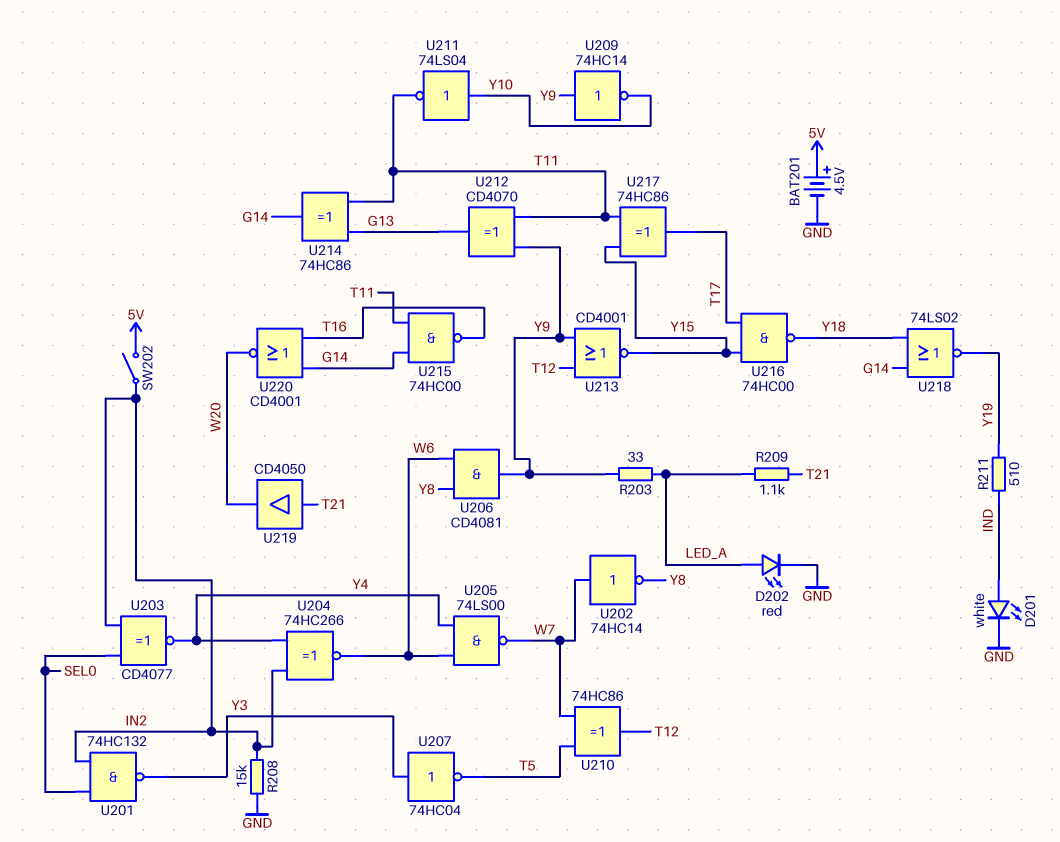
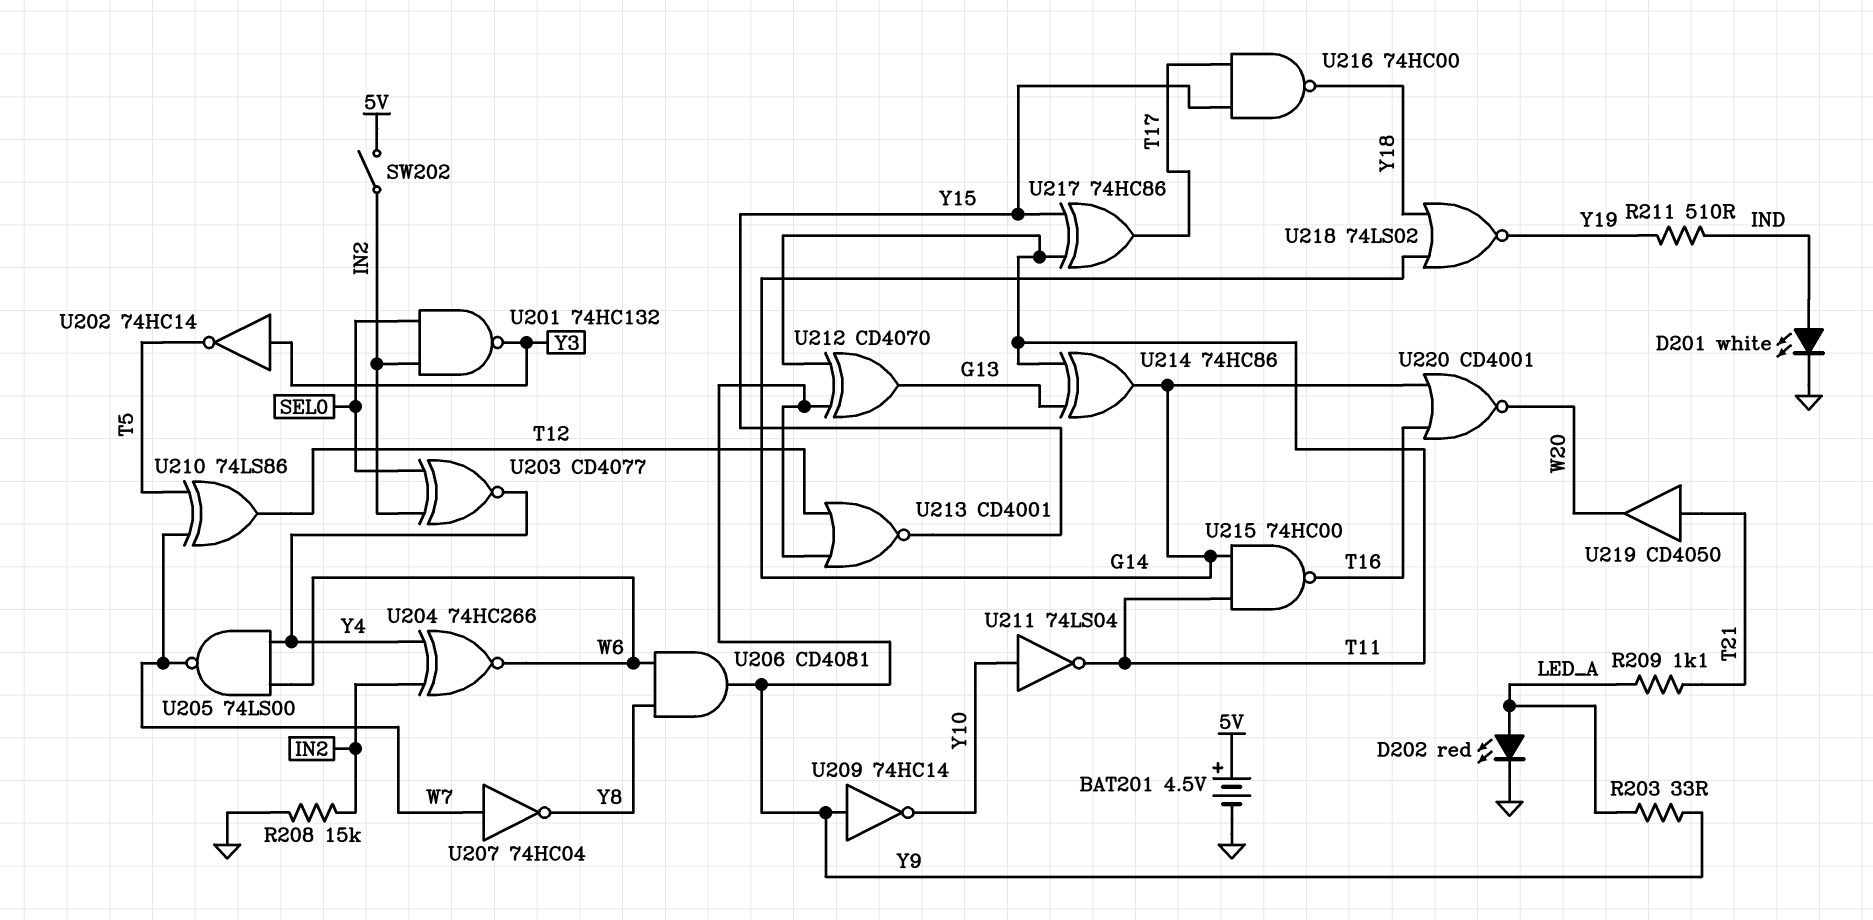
U202: NOT 74HC14 (in W7, out Y8) -> NOT 74HC14 (in Y3, out T5)
U207: NOT 74HC04 (in Y3, out T5) -> NOT 74HC04 (in W7, out Y8)
U210: XOR 74HC86 (in T5, in W7, out T12) -> XOR 74LS86 (in T5, in W7, out T12)

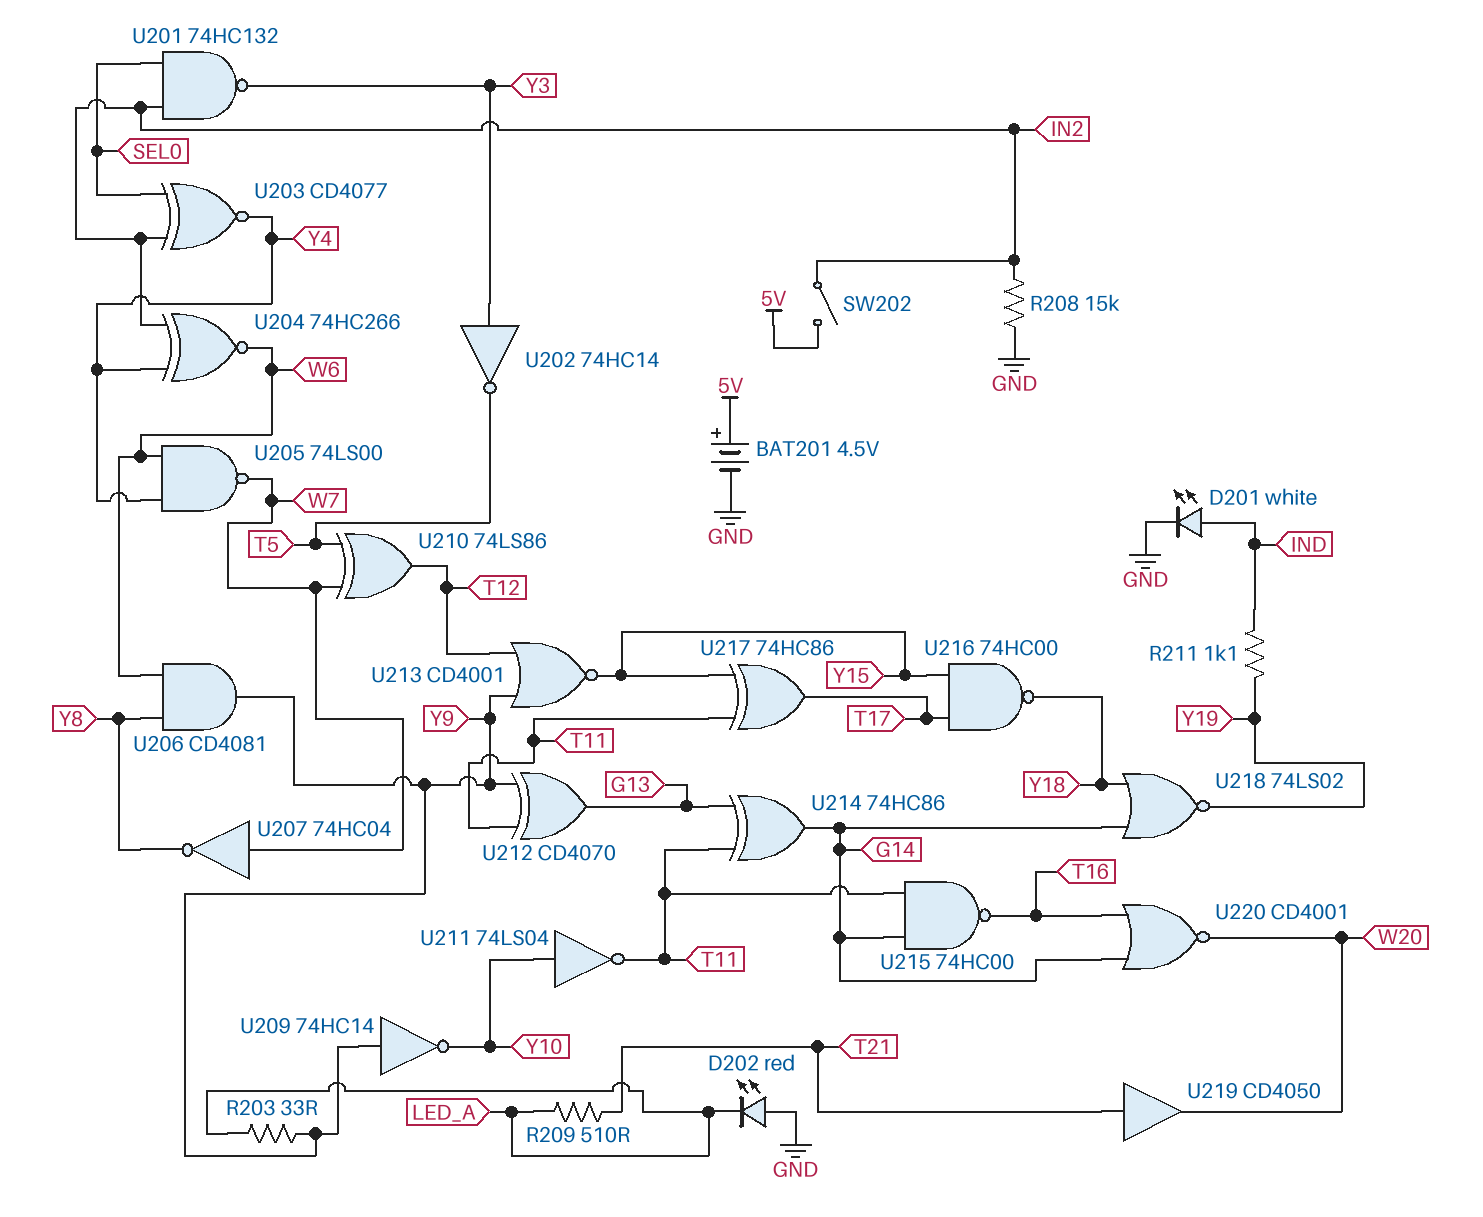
D202: LED red (A LED_A, K GND) -> LED red (A GND, K LED_A)
R209: 1.1k (LED_A, T21) -> 510 (LED_A, T21)
R211: 510 (IND, Y19) -> 1.1k (IND, Y19)

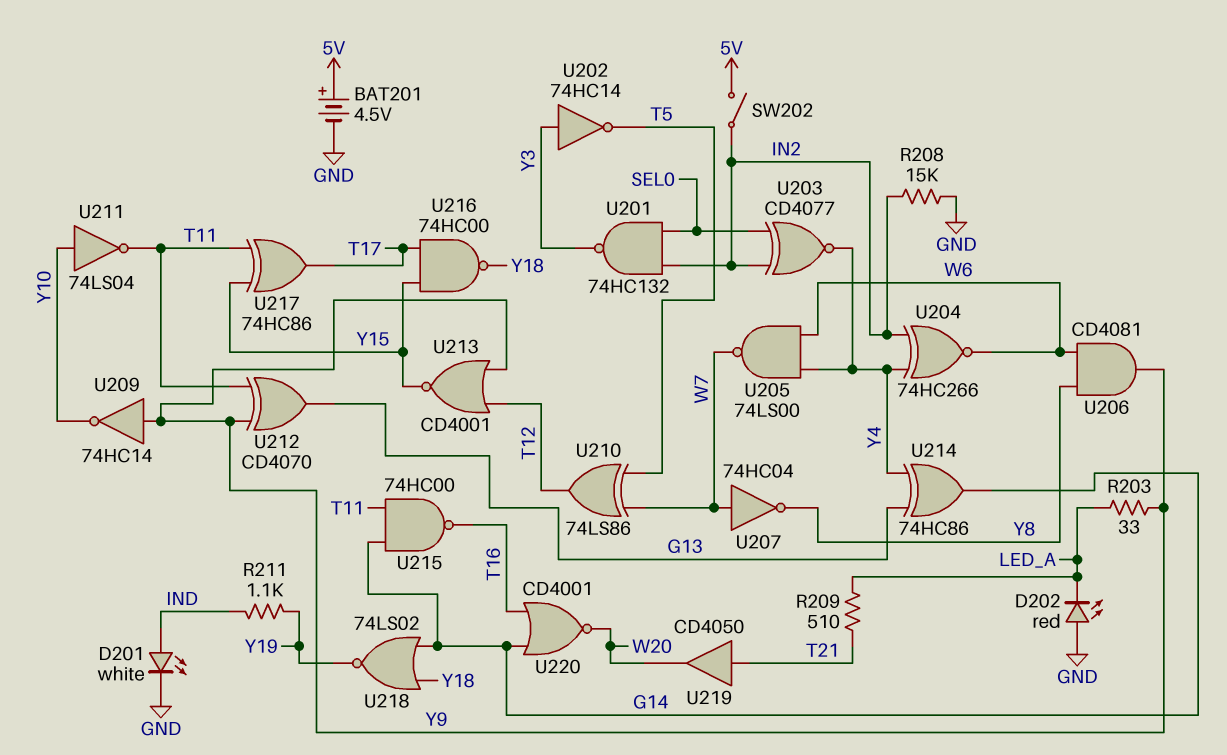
U214: XOR 74HC86 (in G13, in T11, out G14) -> XOR 74HC86 (in G13, in Y4, out G14)

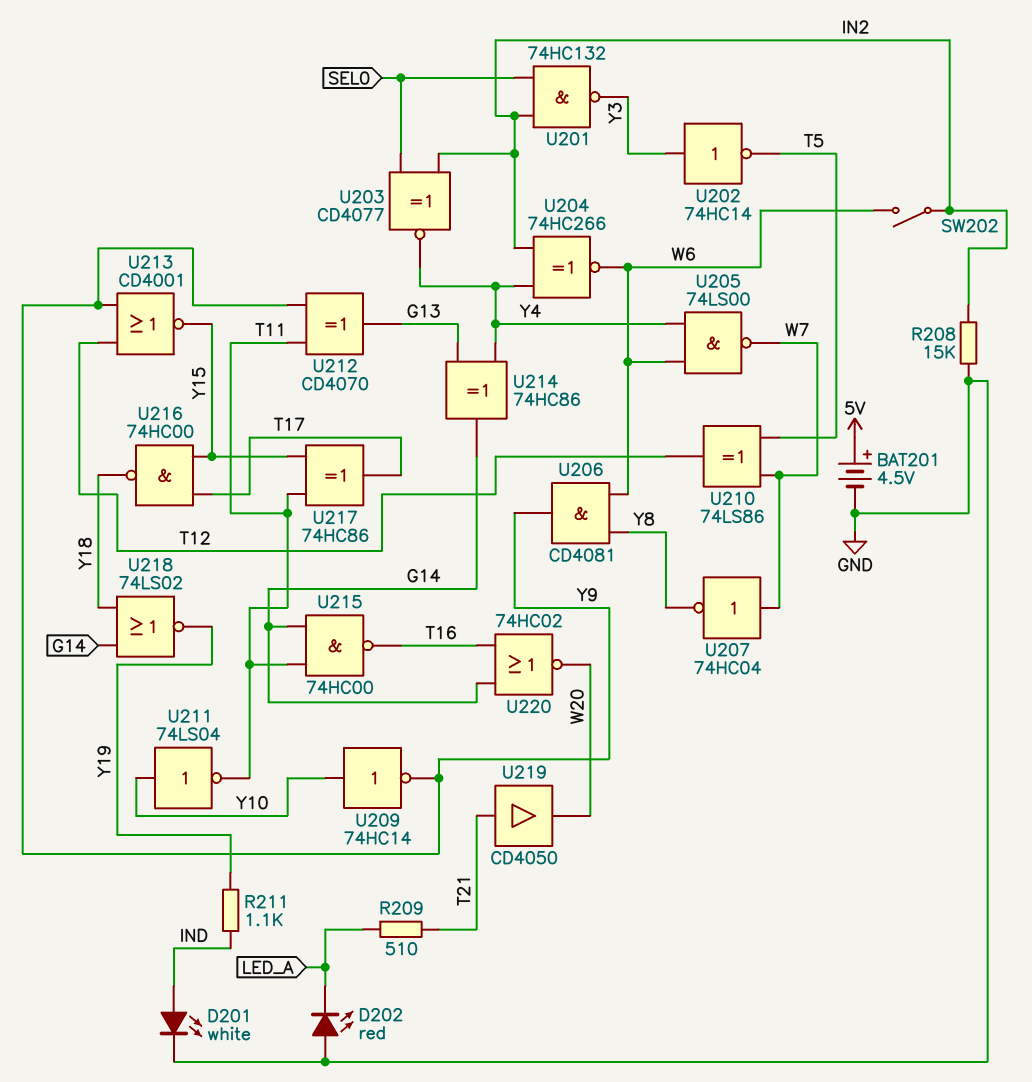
R203: 33 (LED_A, Y9) -> none
SW202: switch (5V, IN2) -> switch (IN2, W6)
U209: NOT 74HC14 (in Y9, out Y10) -> NOT 74HC14 (in Y10, out Y9)
U220: NOR CD4001 (in G14, in T16, out W20) -> NOR 74HC02 (in G14, in T16, out W20)

